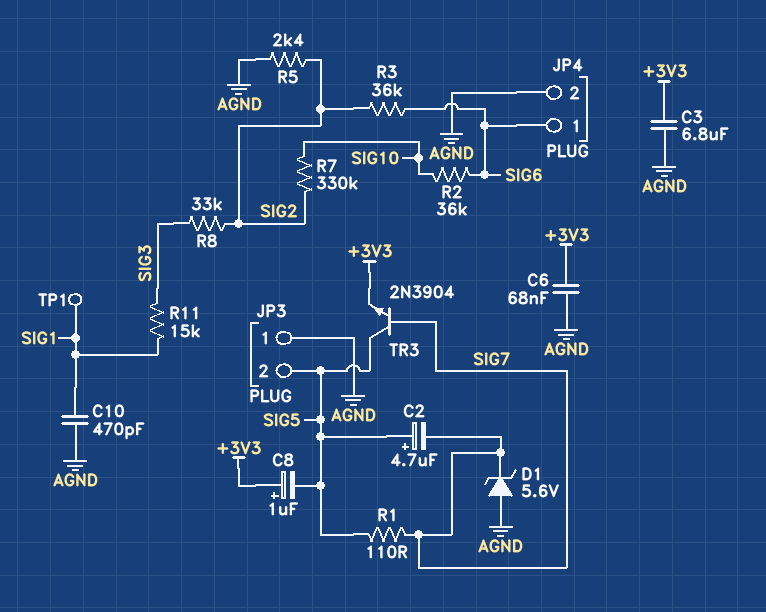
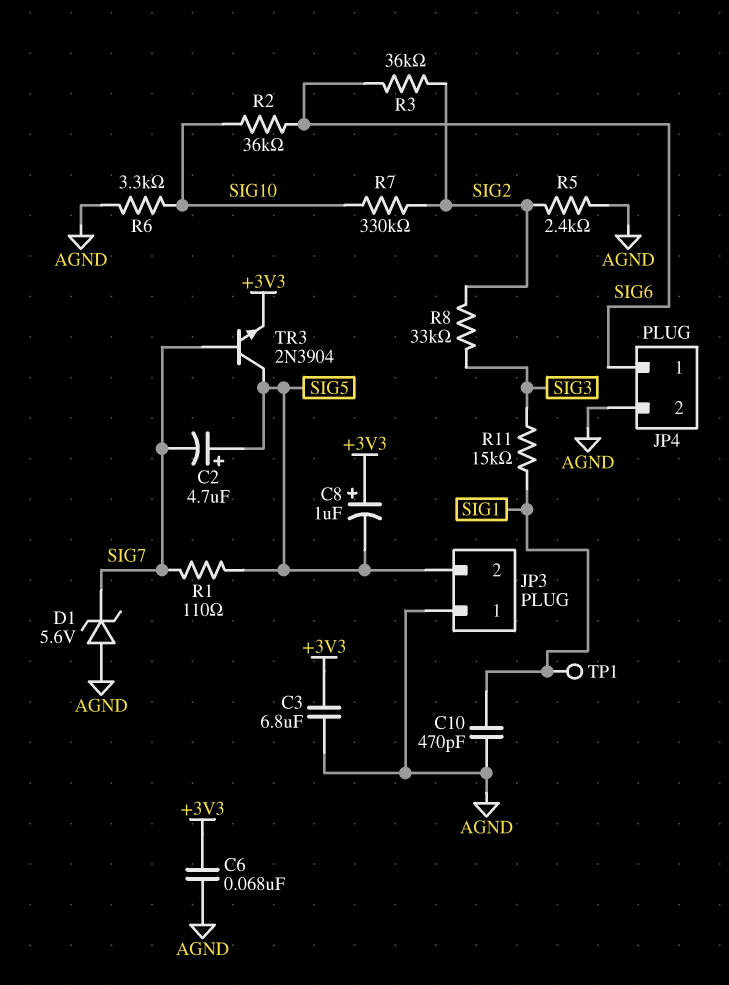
R6: none -> 3.3k (AGND, SIG10)

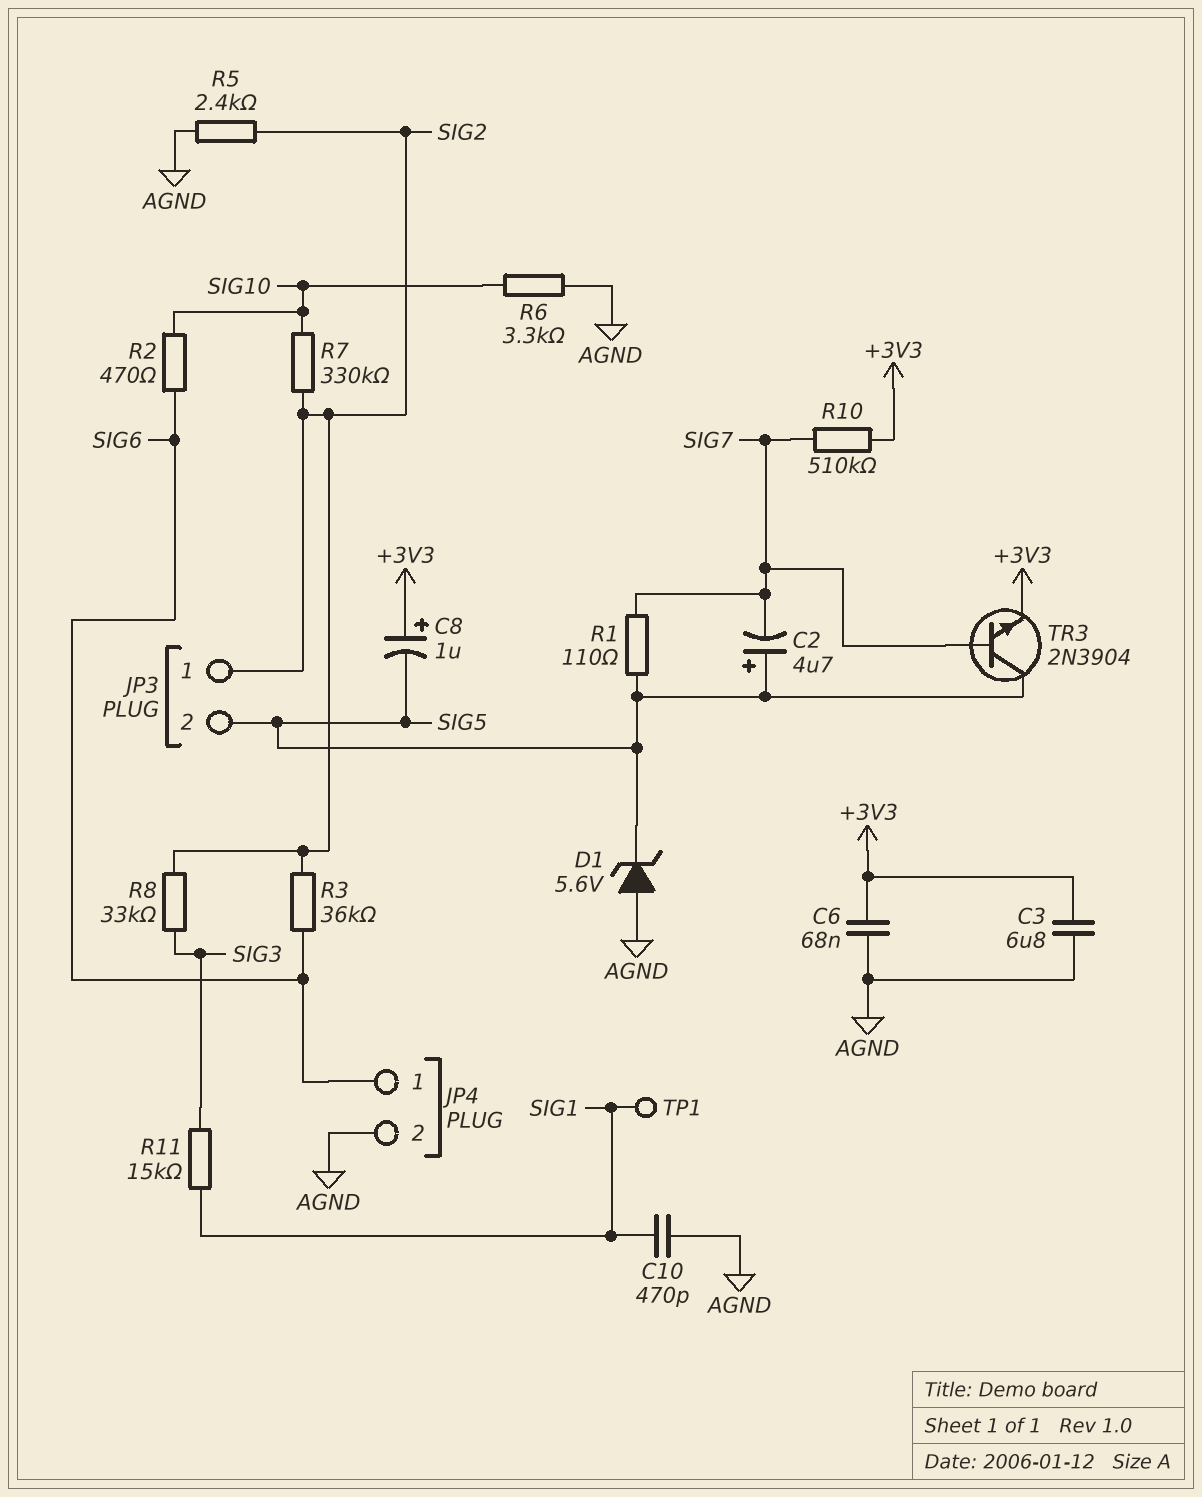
D1: zener 5.6V (A AGND, K SIG7) -> zener 5.6V (A AGND, K SIG5)
JP3 pin 1: AGND -> SIG2
R2: 36k (SIG6, SIG10) -> 470 (SIG6, SIG10)
R10: none -> 510k (+3V3, SIG7)

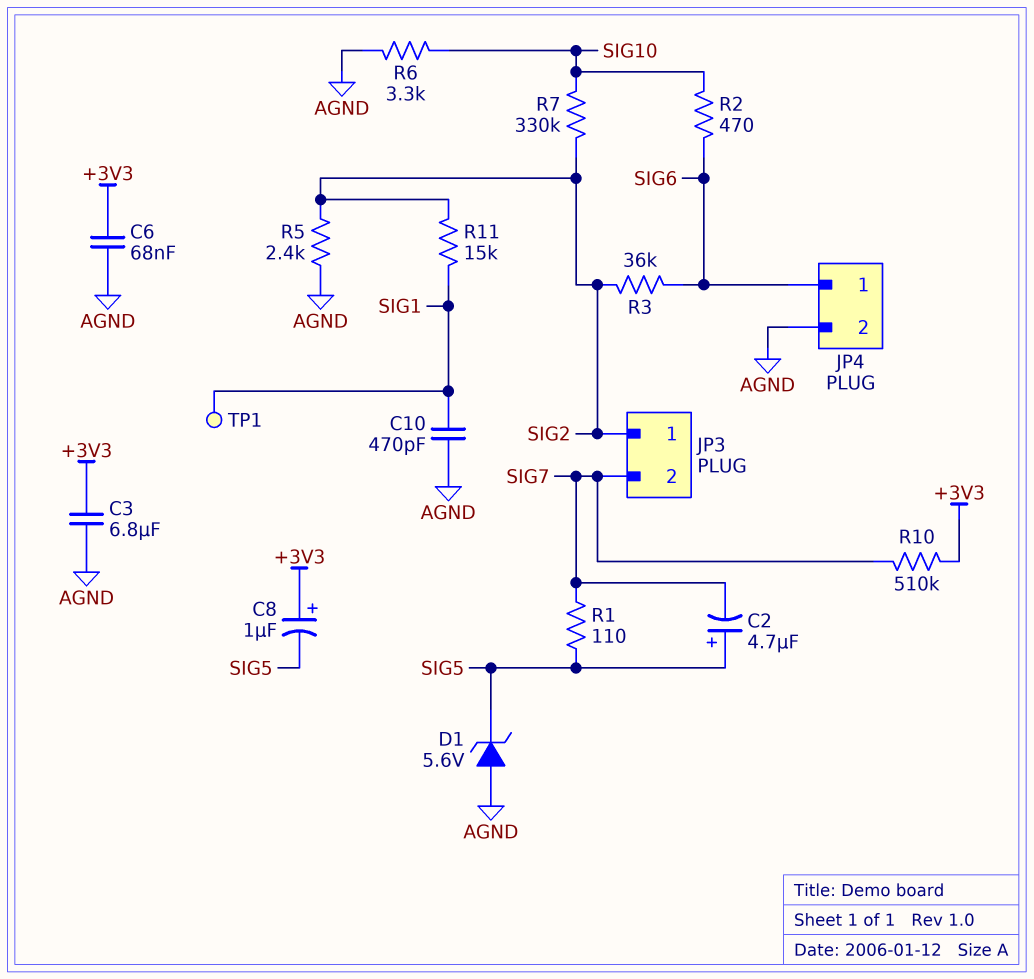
JP3 pin 2: SIG5 -> SIG7
R8: 33k (SIG2, SIG3) -> none
R11: 15k (SIG1, SIG3) -> 15k (SIG1, SIG2)
TR3: NPN 2N3904 (B SIG7, C SIG5, E +3V3) -> none

